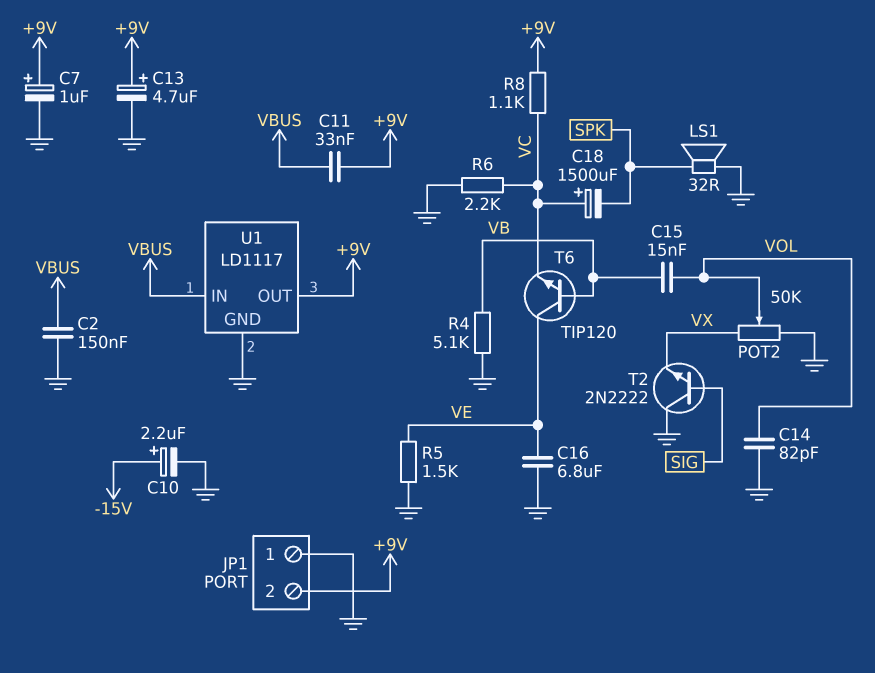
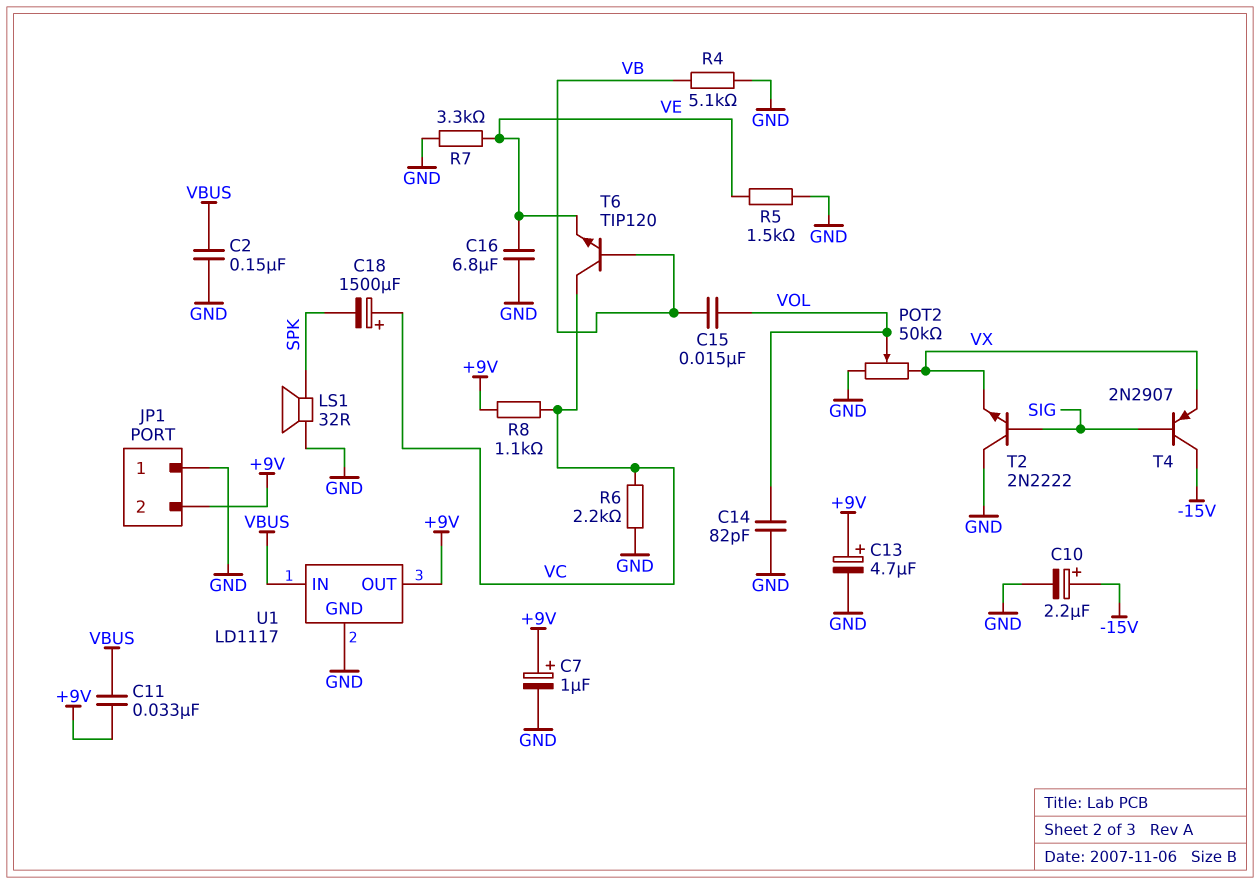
R7: none -> 3.3k (GND, VE)
T4: none -> PNP 2N2907 (B SIG, C -15V, E VX)
T6: NPN TIP120 (B VB, C VE, E VC) -> NPN TIP120 (B VB, C VC, E VE)

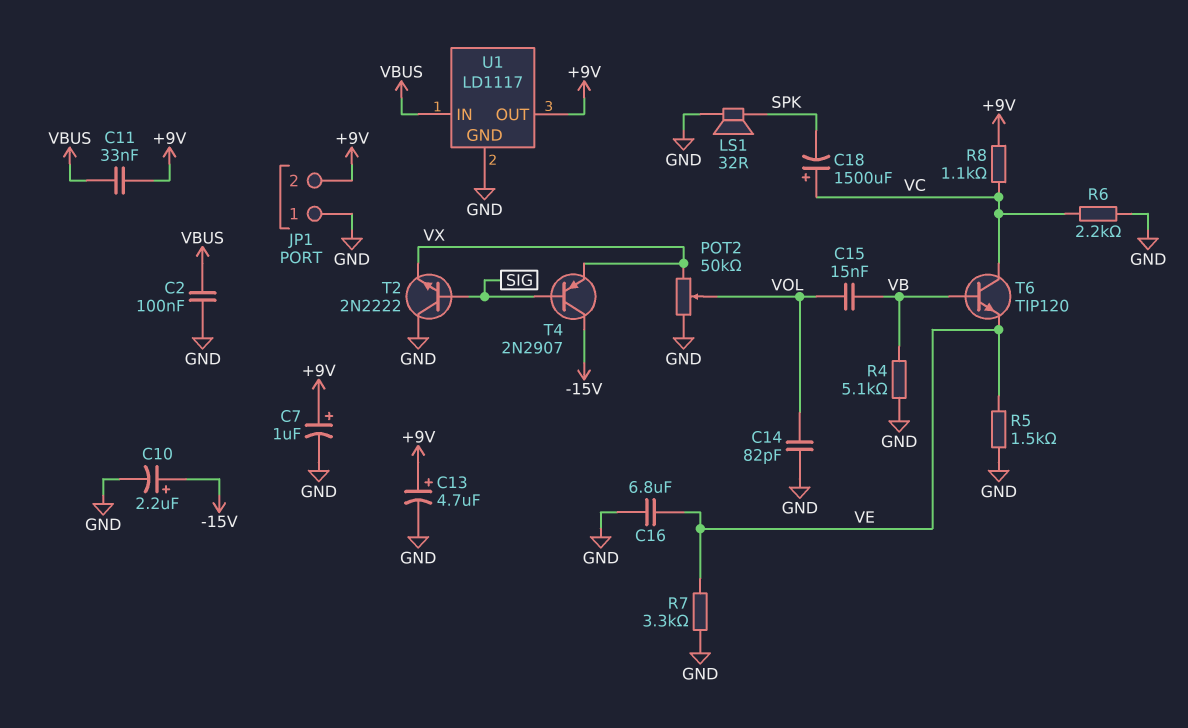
C2: 150nF (GND, VBUS) -> 100nF (GND, VBUS)

